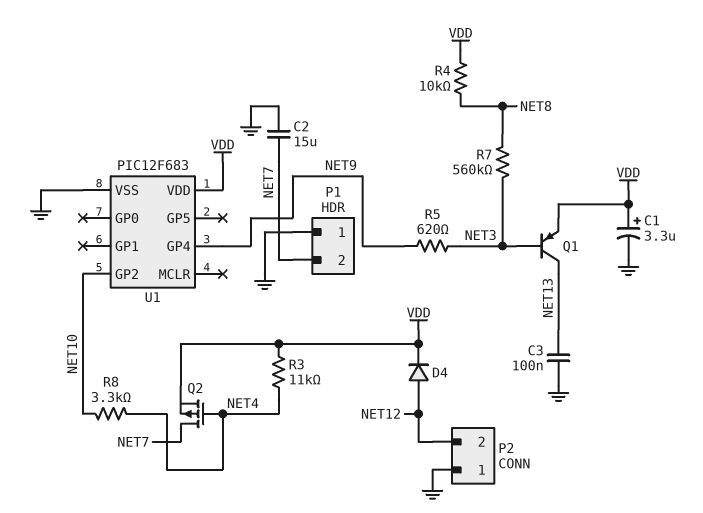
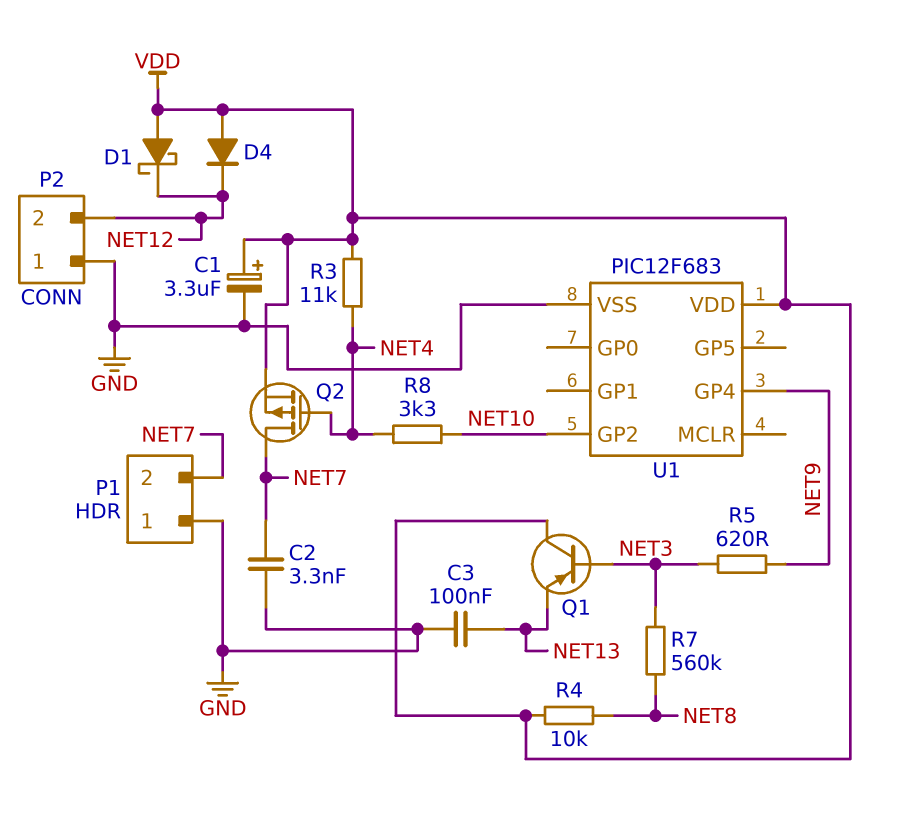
C2: 15uF (GND, NET7) -> 3.3nF (GND, NET7)
D1: none -> schottky (A VDD, K NET12)
D4: diode (A NET12, K VDD) -> diode (A VDD, K NET12)
Q1: PNP (B NET3, C NET13, E VDD) -> PNP (B NET3, C VDD, E NET13)

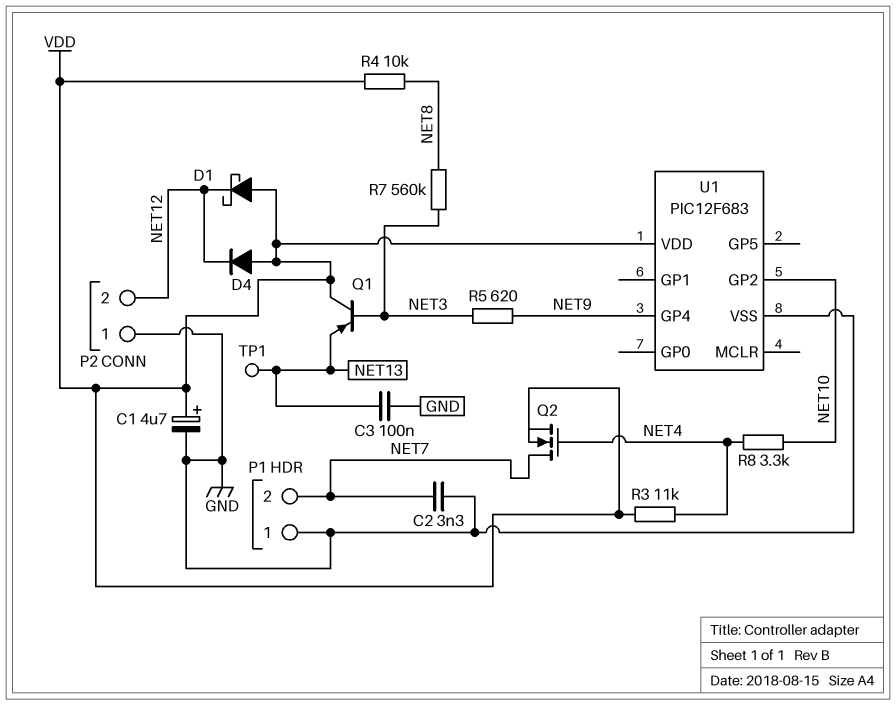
C1: 3.3uF (plus VDD, minus GND) -> 4.7uF (plus VDD, minus GND)
Q2: PMOS (G NET4, D NET7, S VDD) -> NMOS (G NET4, D NET7, S VDD)
TP1: none -> test point (NET13)

